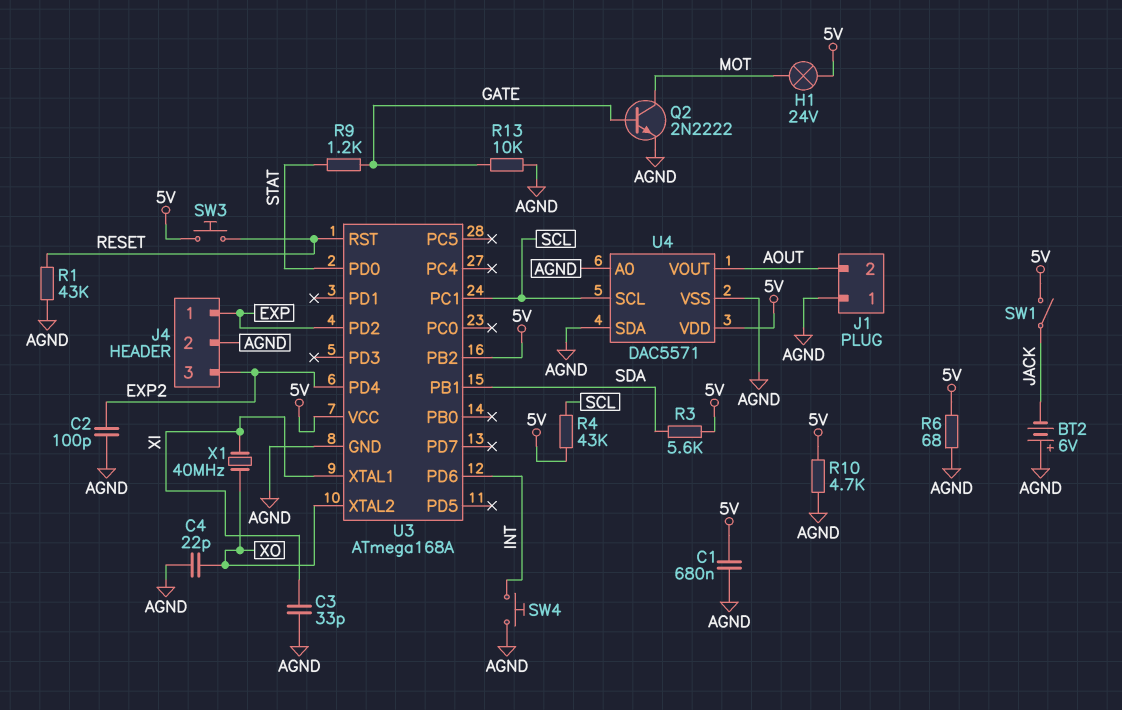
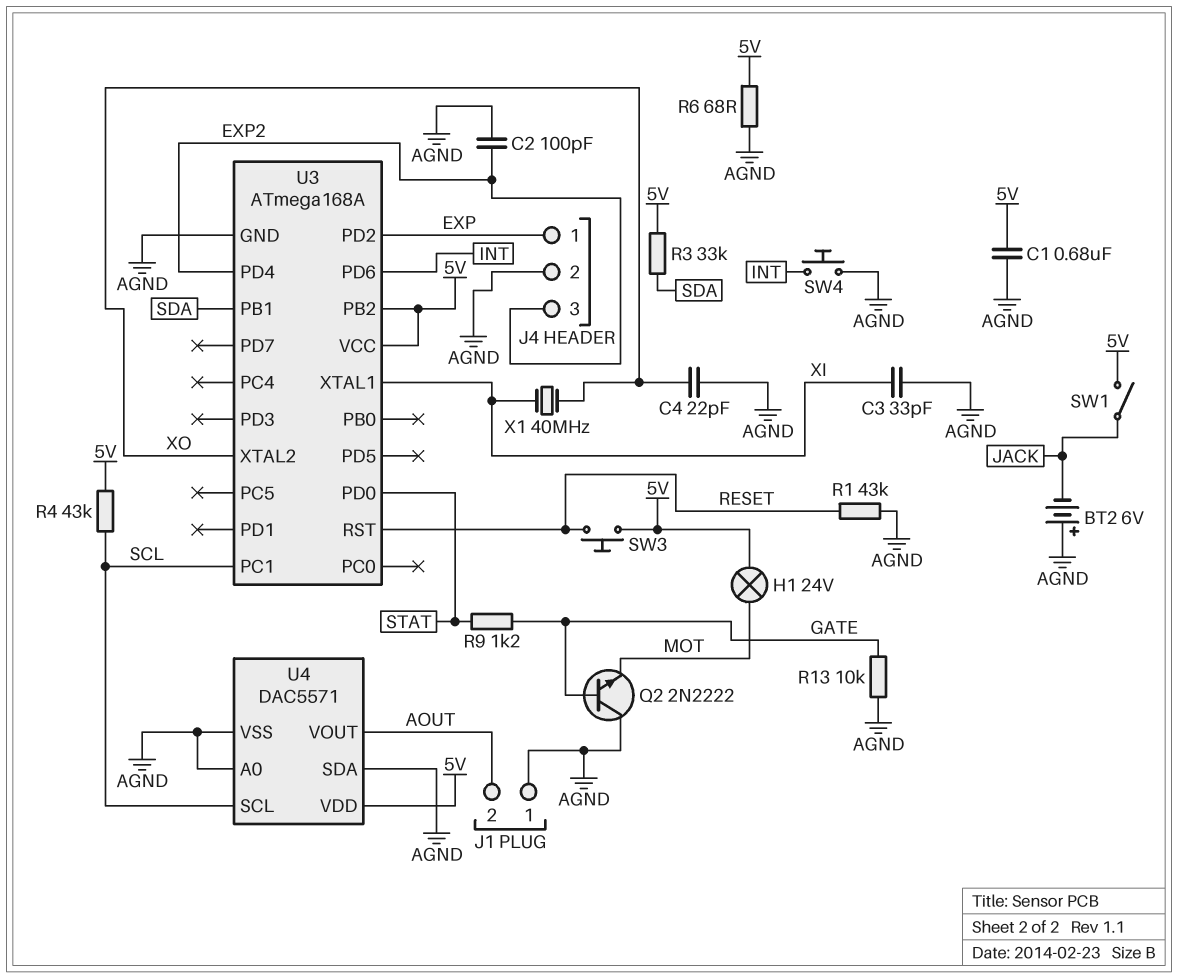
Q2: NPN 2N2222 (B GATE, C MOT, E AGND) -> NPN 2N2222 (B GATE, C AGND, E MOT)
R3: 5.6k (5V, SDA) -> 33k (5V, SDA)
R10: 4.7k (5V, AGND) -> none

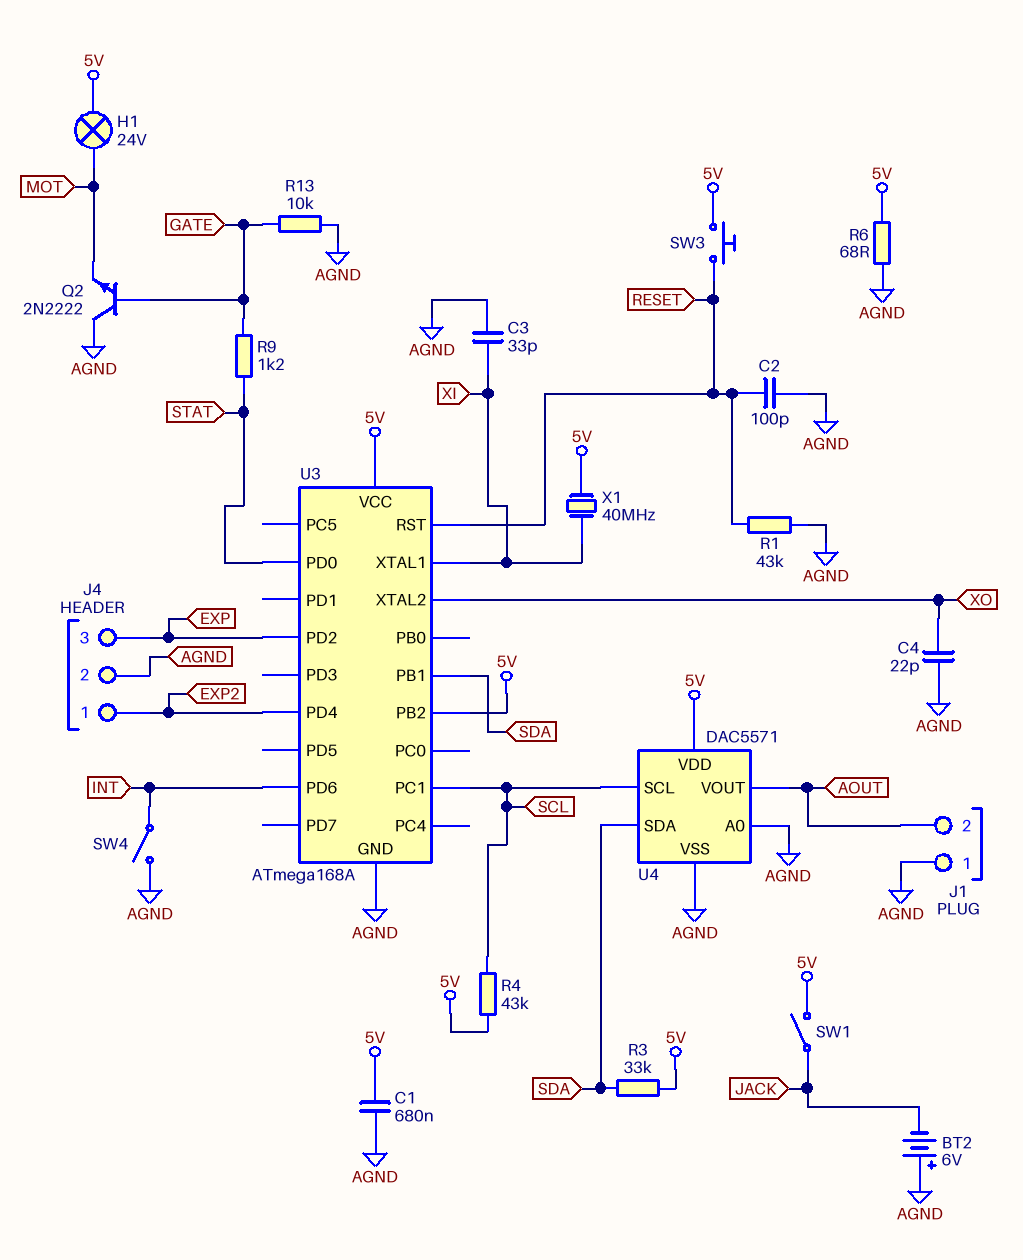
C2: 100pF (AGND, EXP2) -> 100pF (AGND, RESET)
J4 pin 1: EXP -> EXP2
J4 pin 3: EXP2 -> EXP
SW4: button (AGND, INT) -> switch (AGND, INT)
U4 pin SDA: AGND -> SDA
X1: 40MHz (XI, XO) -> 40MHz (5V, XI)

